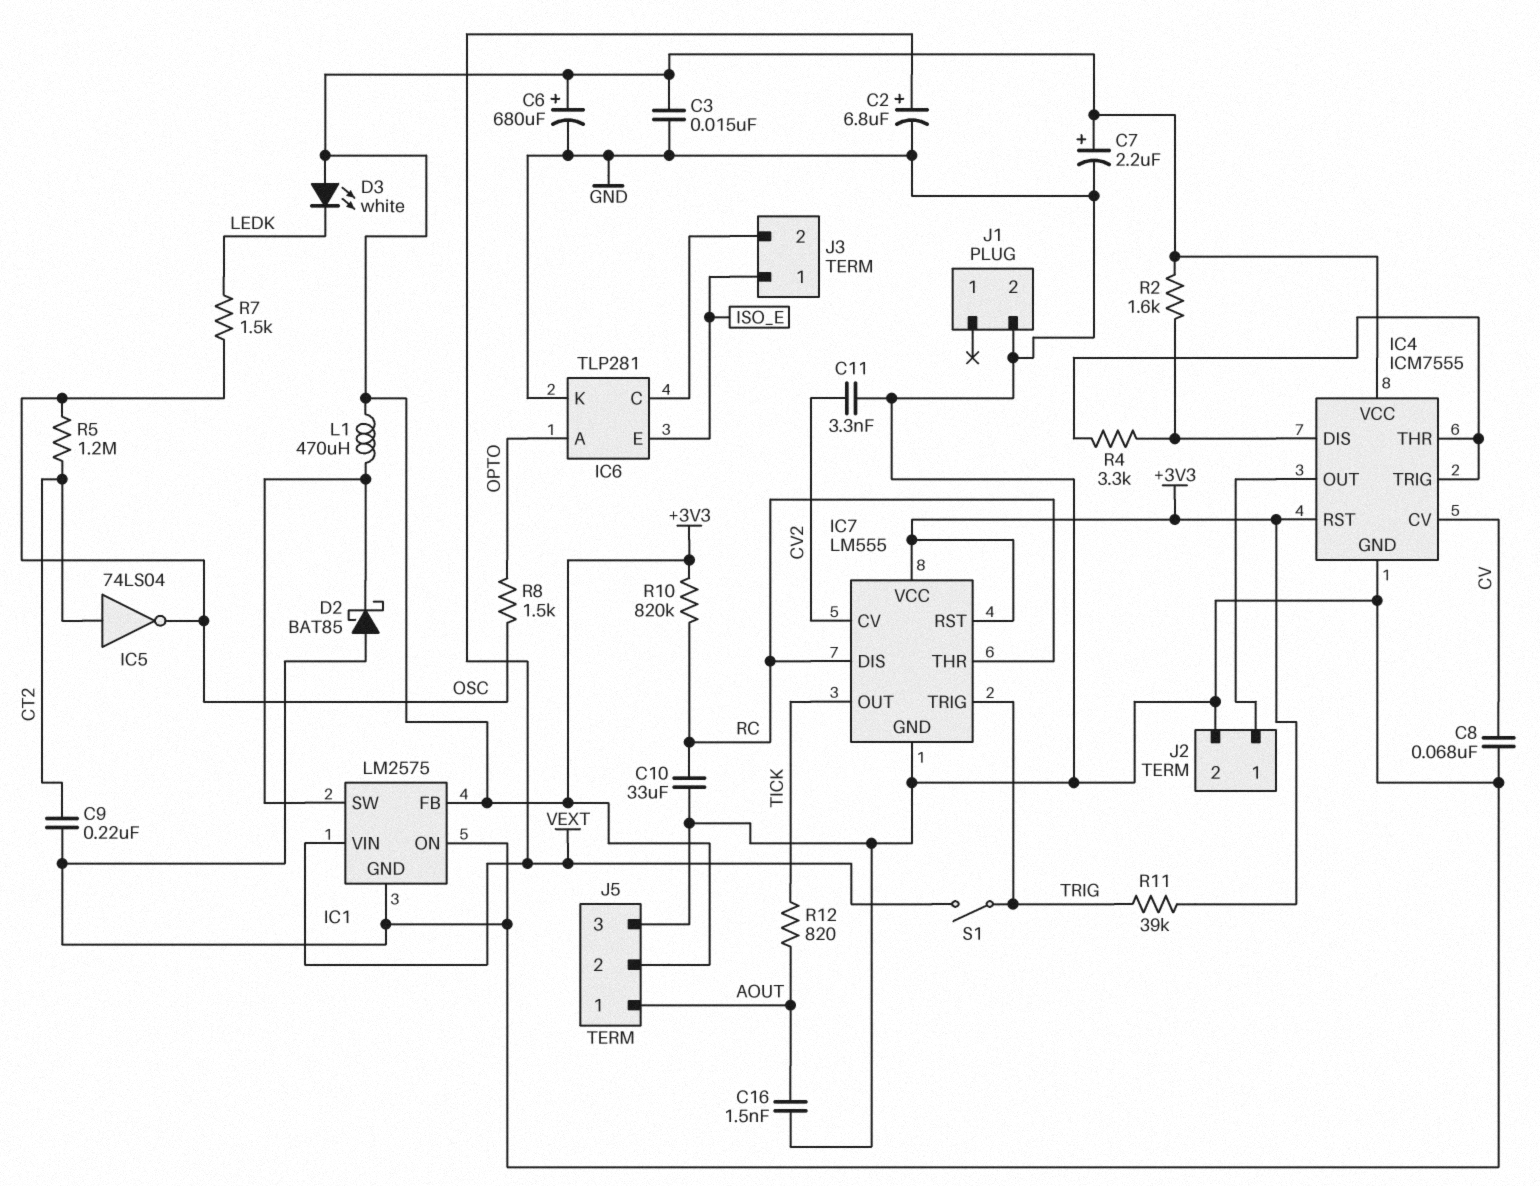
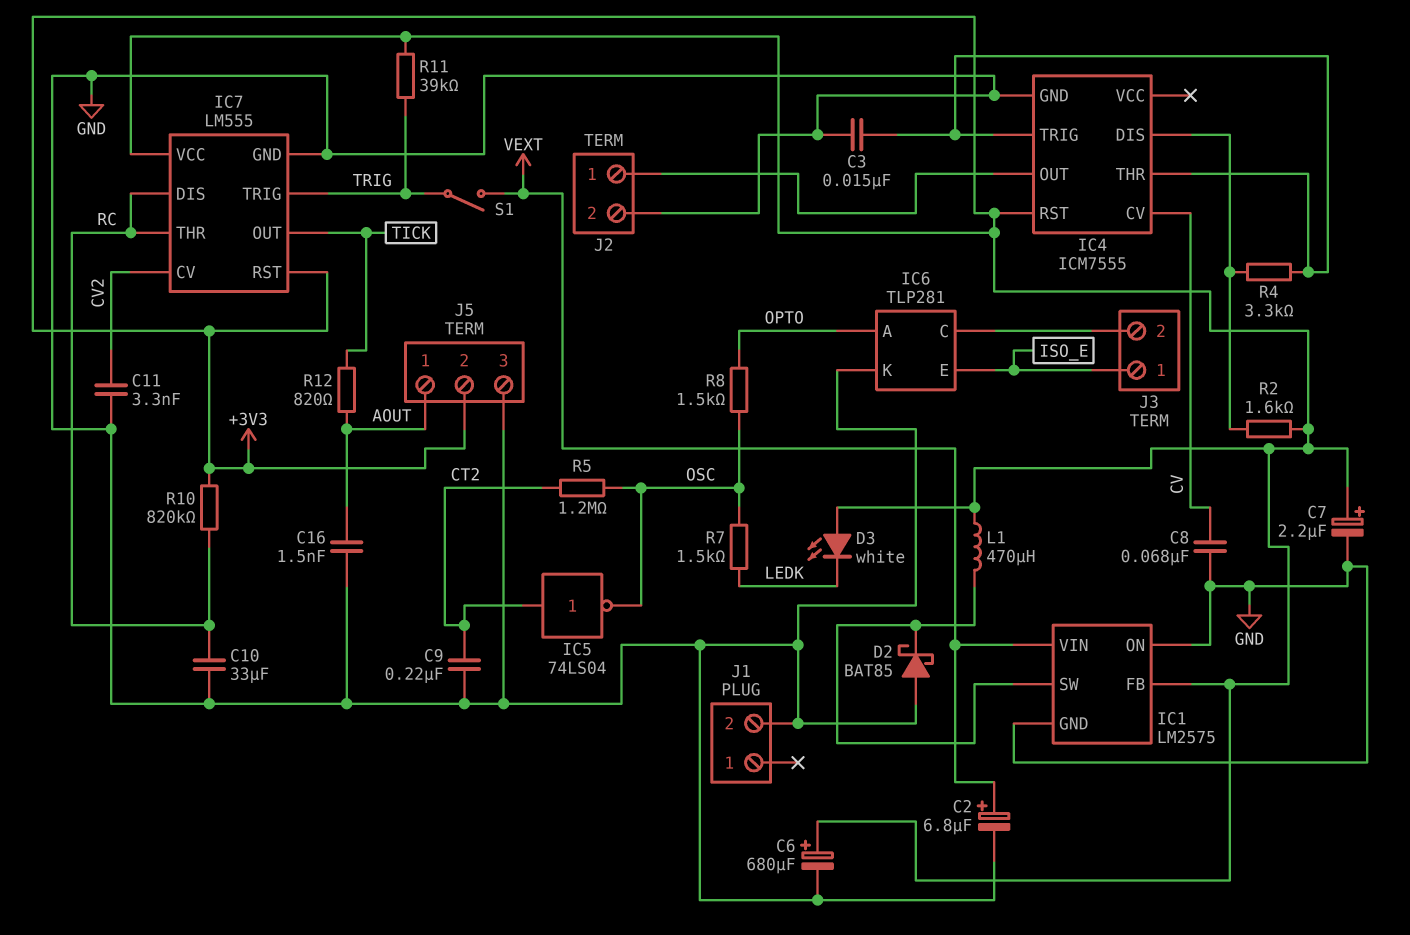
C3: 15nF (+3V3, GND) -> 15nF (GND, IC4/THR)
IC4 pin VCC: +3V3 -> none

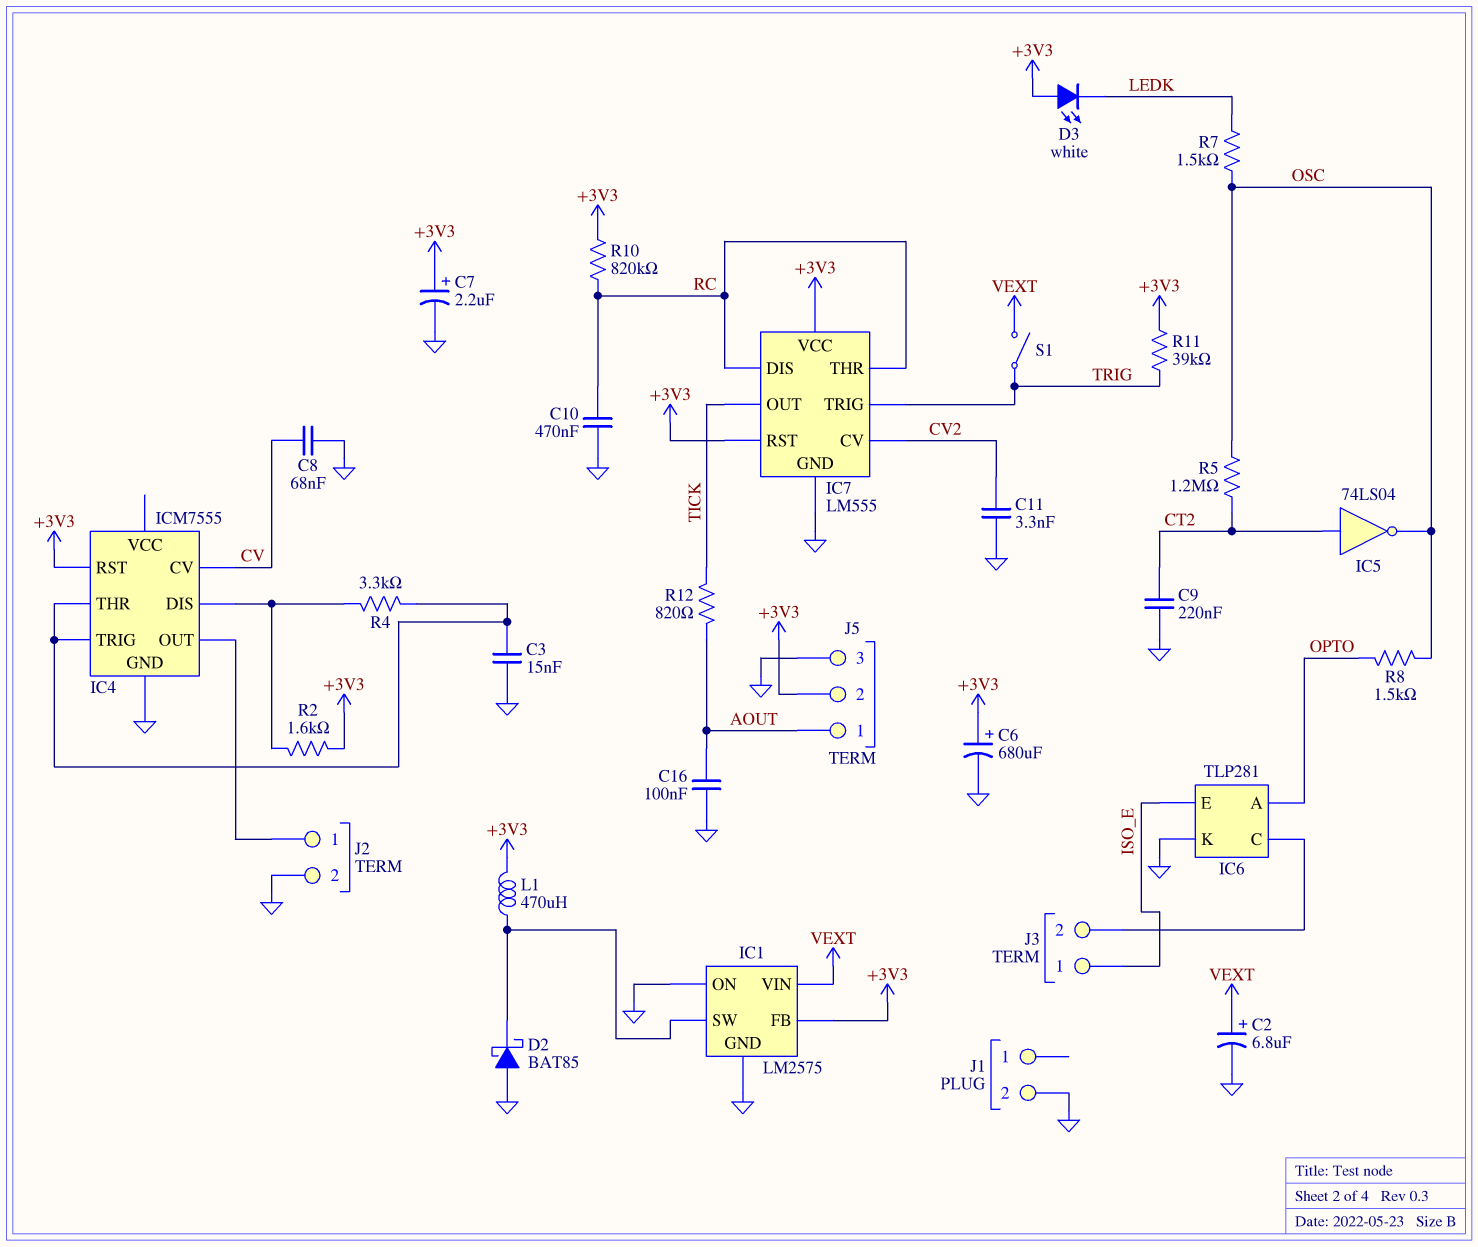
C10: 33uF (GND, RC) -> 470nF (GND, RC)
C16: 1.5nF (AOUT, GND) -> 100nF (AOUT, GND)

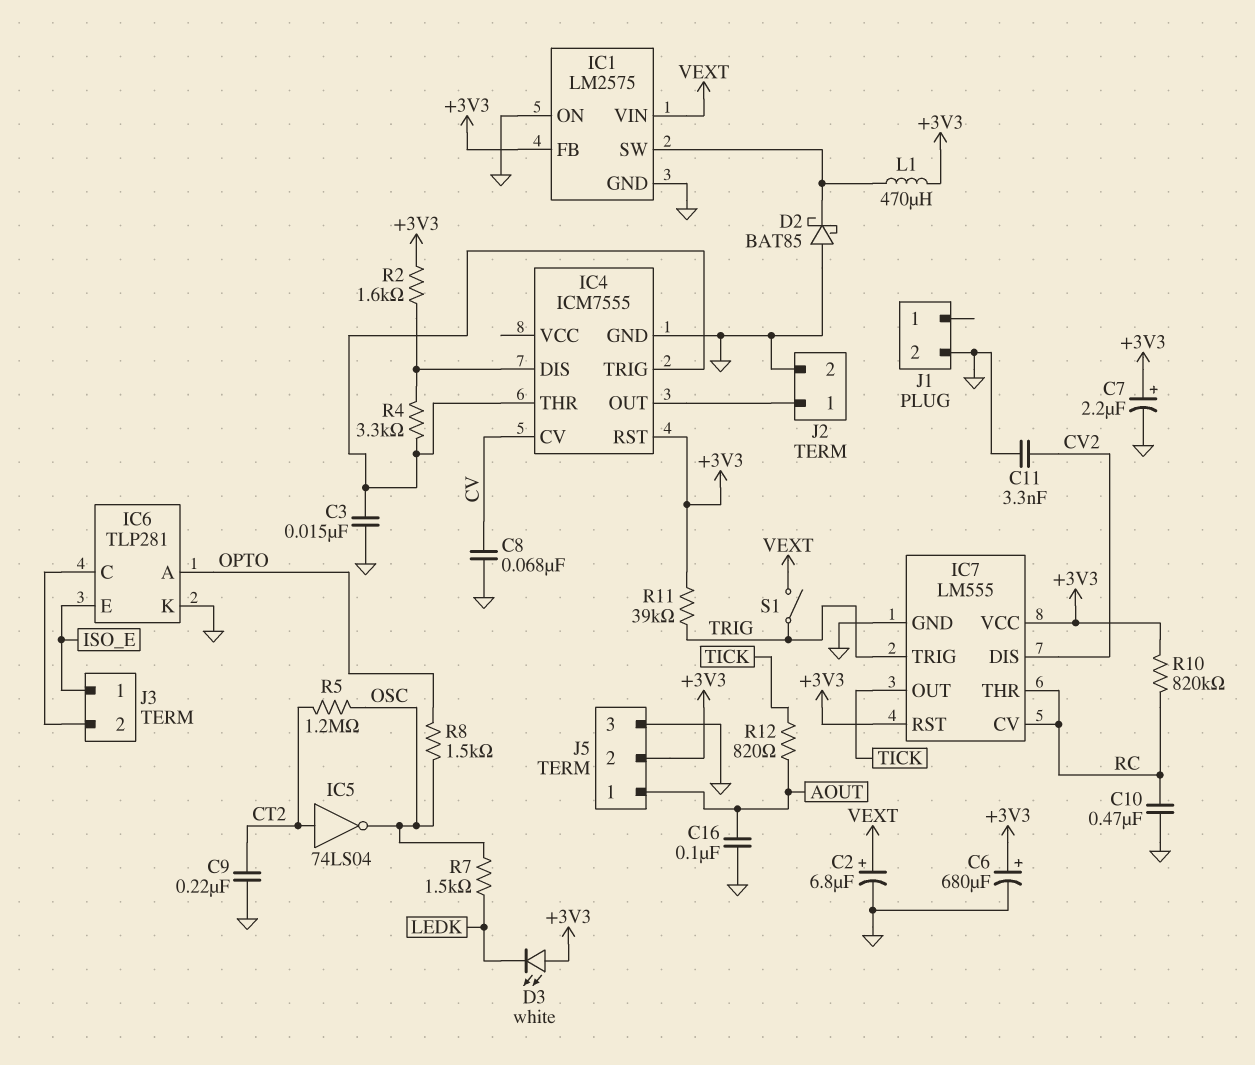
IC7 pin CV: CV2 -> RC
IC7 pin DIS: RC -> CV2

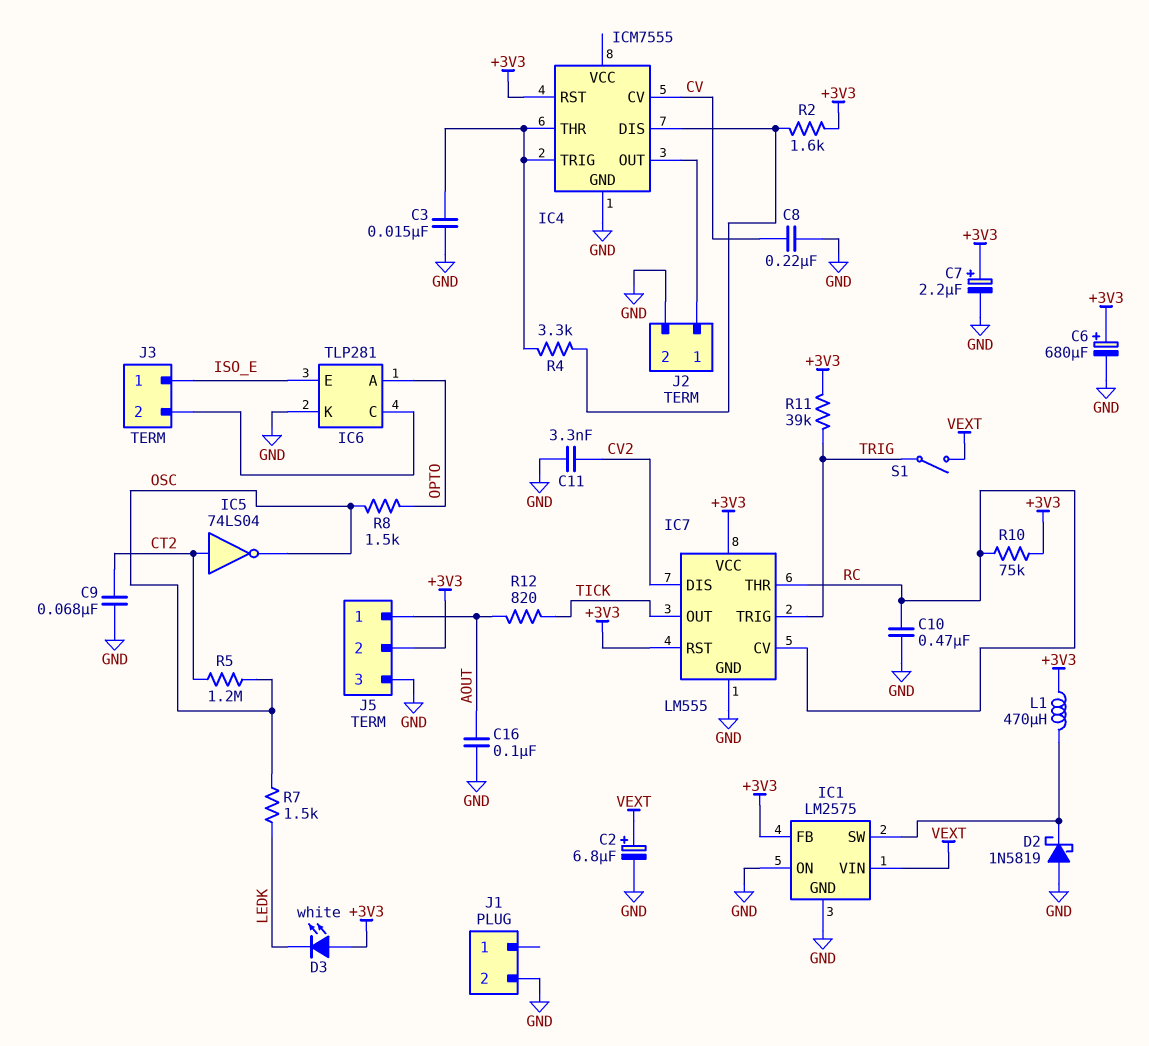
C8: 68nF (CV, GND) -> 220nF (CV, GND)
C9: 220nF (CT2, GND) -> 68nF (CT2, GND)
D2: schottky BAT85 (A GND, K IC1/SW) -> schottky 1N5819 (A GND, K IC1/SW)
R10: 820k (+3V3, RC) -> 75k (+3V3, RC)

